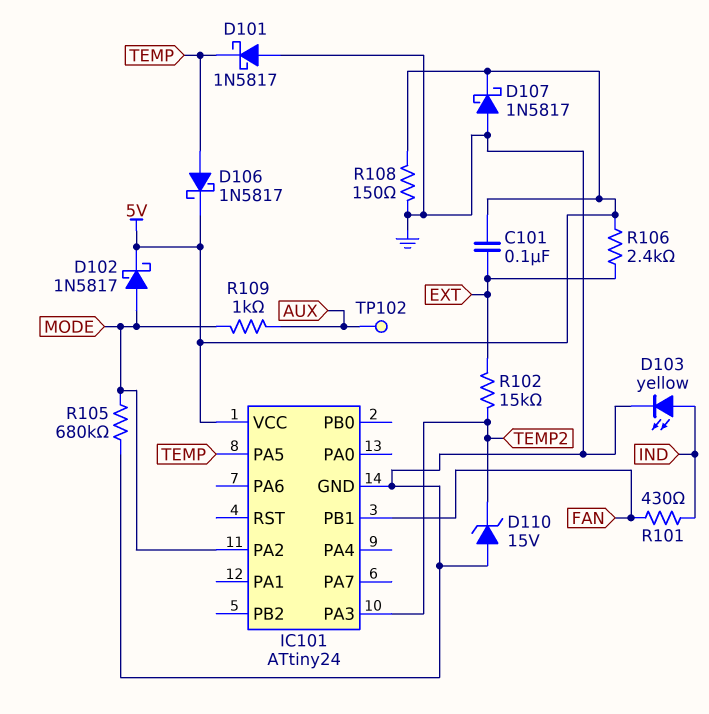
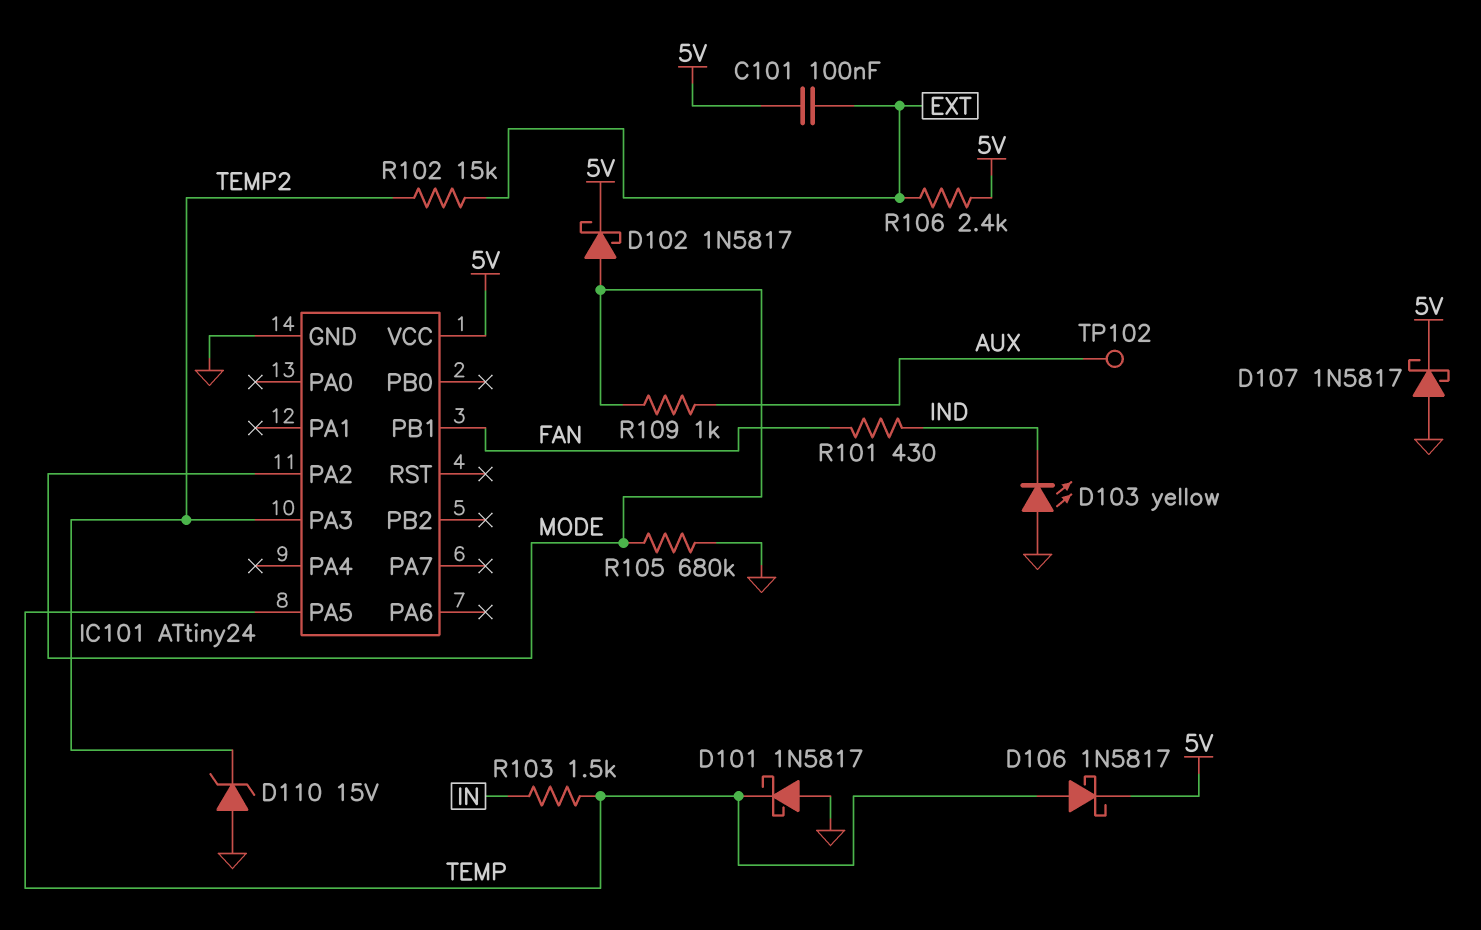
D103: LED yellow (A IND, K GND) -> LED yellow (A GND, K IND)
R103: none -> 1.5k (IN, TEMP)
R108: 150 (5V, GND) -> none

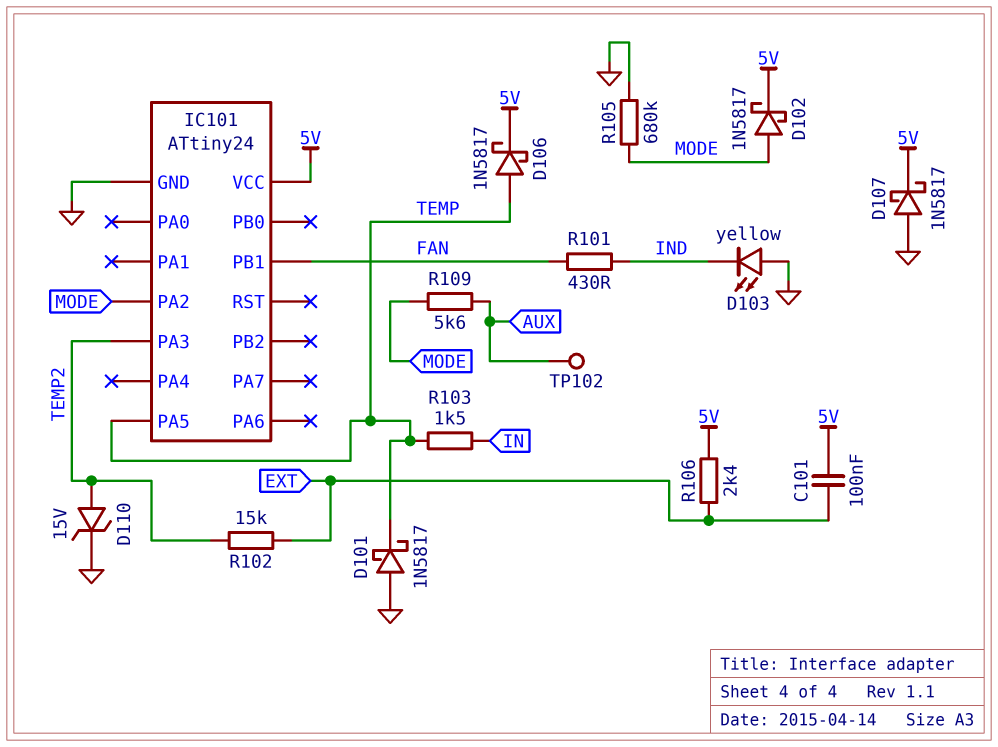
D110: zener 15V (A GND, K TEMP2) -> zener 15V (A TEMP2, K GND)
R109: 1k (AUX, MODE) -> 5.6k (AUX, MODE)

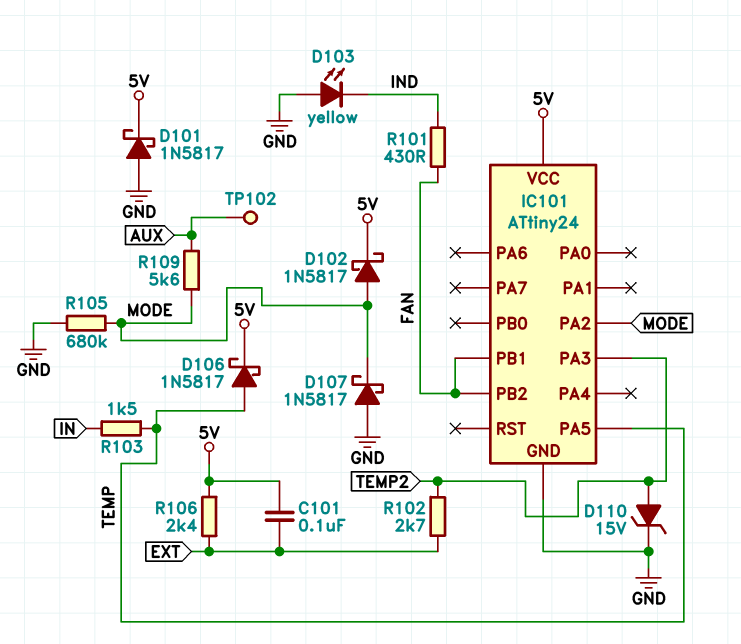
D101: schottky 1N5817 (A GND, K TEMP) -> schottky 1N5817 (A GND, K 5V)
D107: schottky 1N5817 (A GND, K 5V) -> schottky 1N5817 (A GND, K MODE)
IC101 pin PB2: none -> FAN
R102: 15k (EXT, TEMP2) -> 2.7k (EXT, TEMP2)

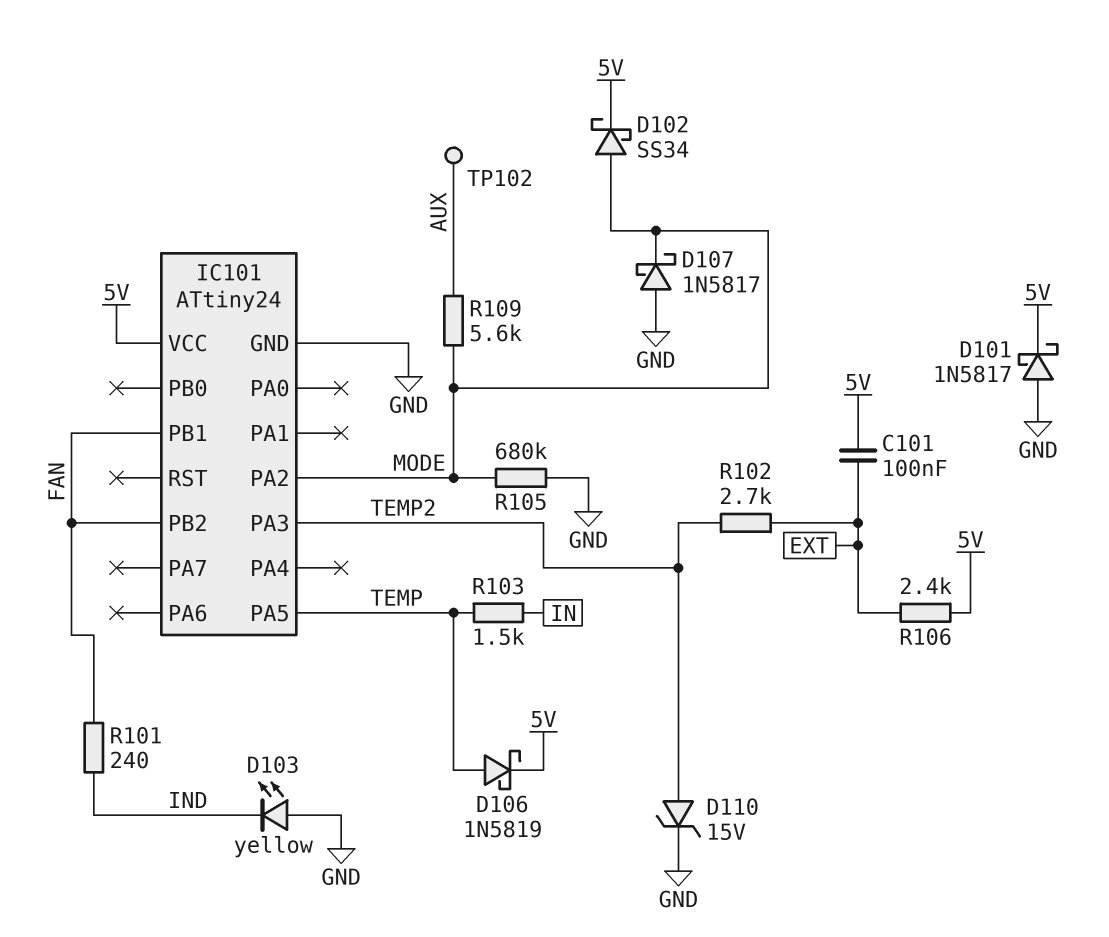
D102: schottky 1N5817 (A MODE, K 5V) -> schottky SS34 (A MODE, K 5V)
D106: schottky 1N5817 (A TEMP, K 5V) -> schottky 1N5819 (A TEMP, K 5V)
R101: 430 (FAN, IND) -> 240 (FAN, IND)

